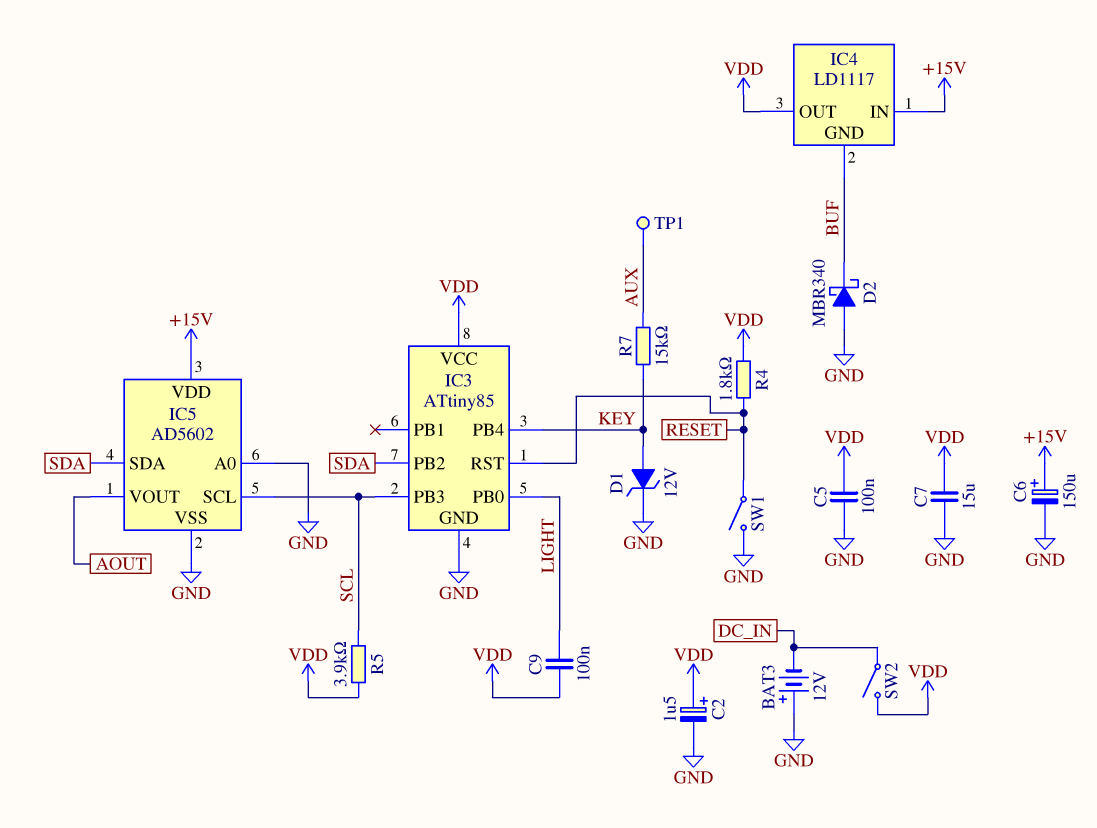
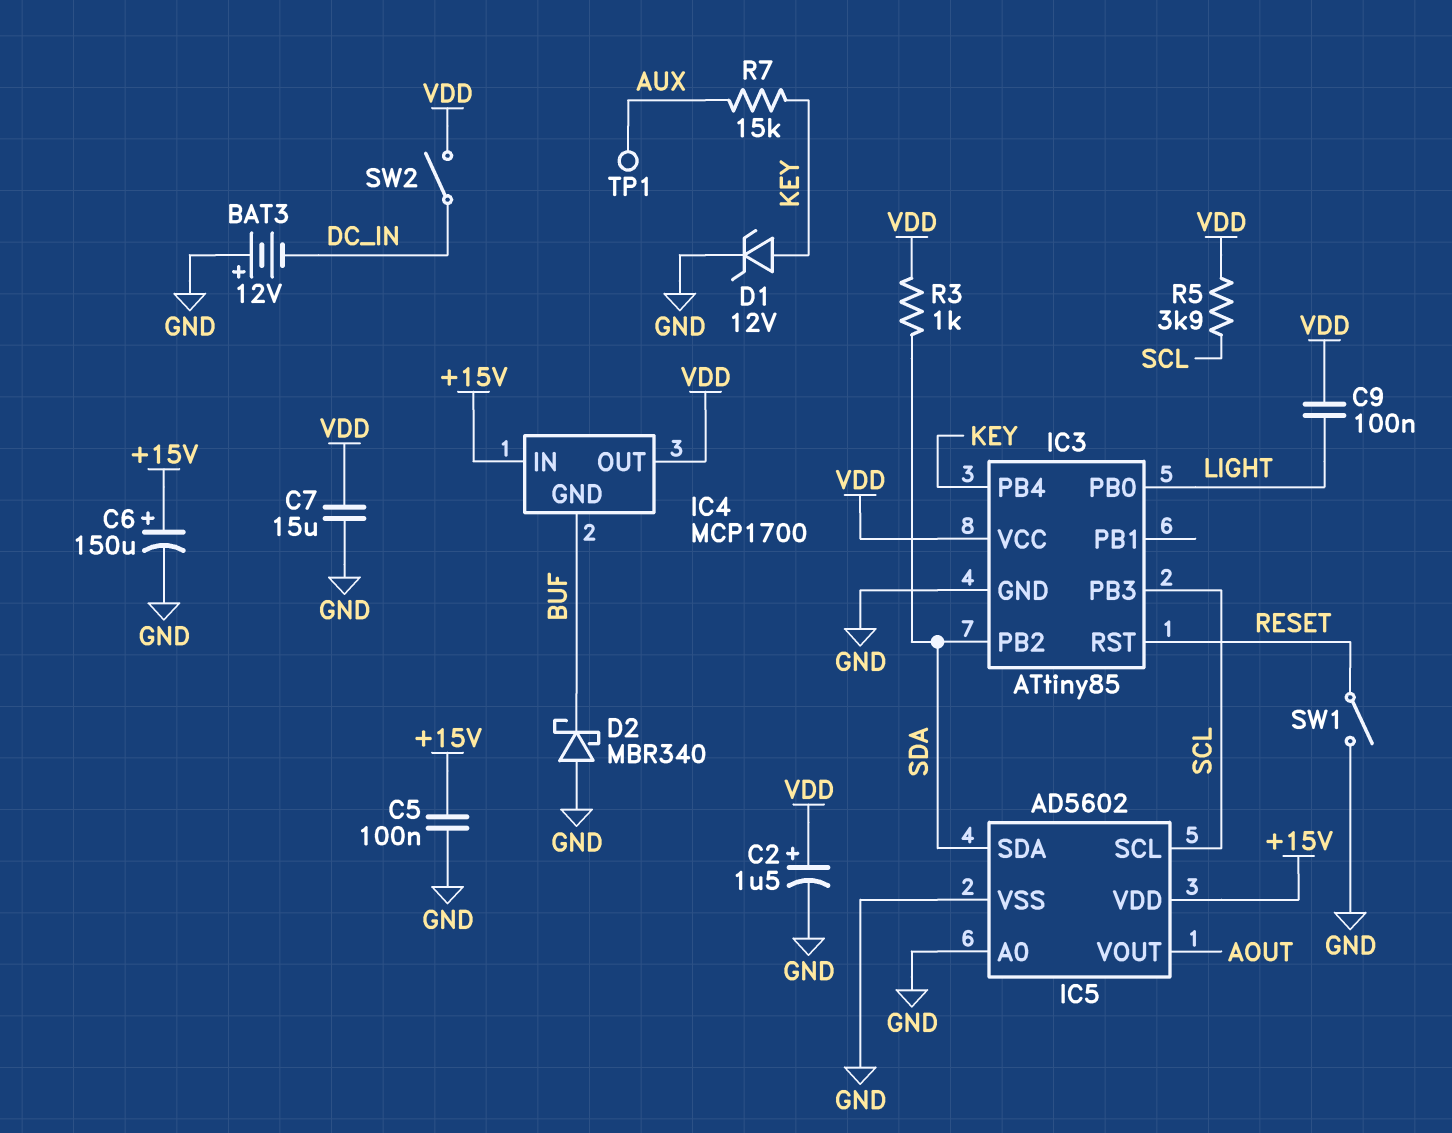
C5: 100nF (GND, VDD) -> 100nF (+15V, GND)
IC4: LD1117 -> MCP1700
R3: none -> 1k (SDA, VDD)
R4: 1.8k (RESET, VDD) -> none

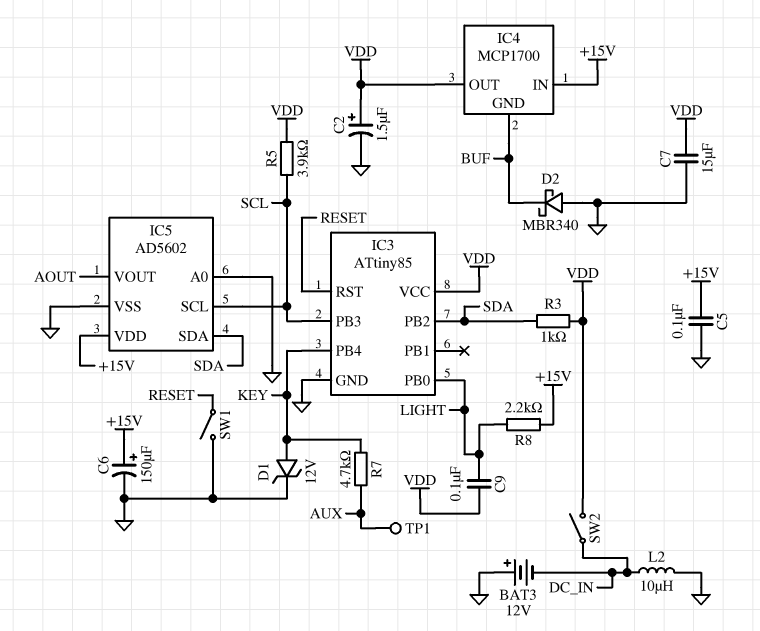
L2: none -> 10uH (DC_IN, GND)
R7: 15k (AUX, KEY) -> 4.7k (AUX, KEY)
R8: none -> 2.2k (+15V, LIGHT)

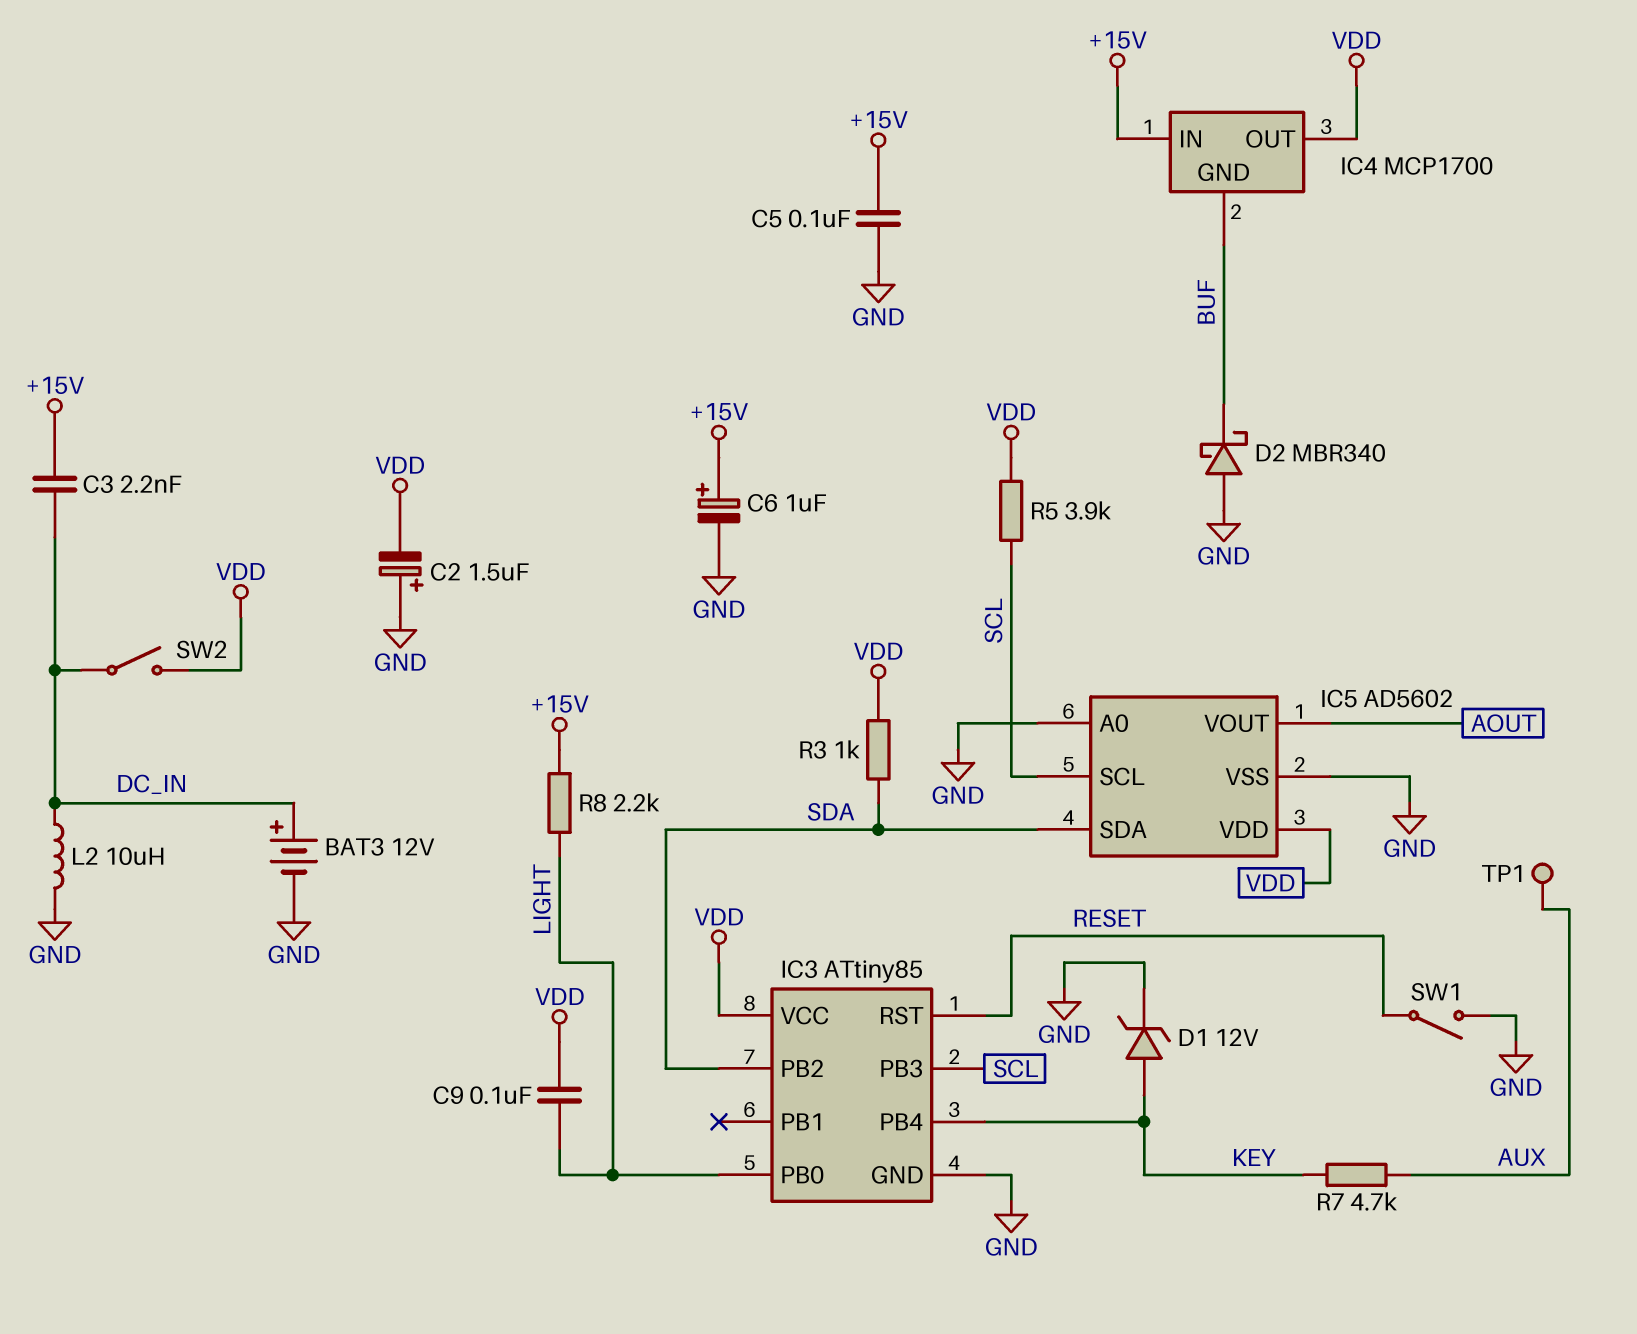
BAT3: 12V (plus GND, minus DC_IN) -> 12V (plus DC_IN, minus GND)
C2: 1.5uF (plus VDD, minus GND) -> 1.5uF (plus GND, minus VDD)
C3: none -> 2.2nF (+15V, DC_IN)
C6: 150uF (plus +15V, minus GND) -> 1uF (plus +15V, minus GND)
C7: 15uF (GND, VDD) -> none
IC5 pin VDD: +15V -> VDD

